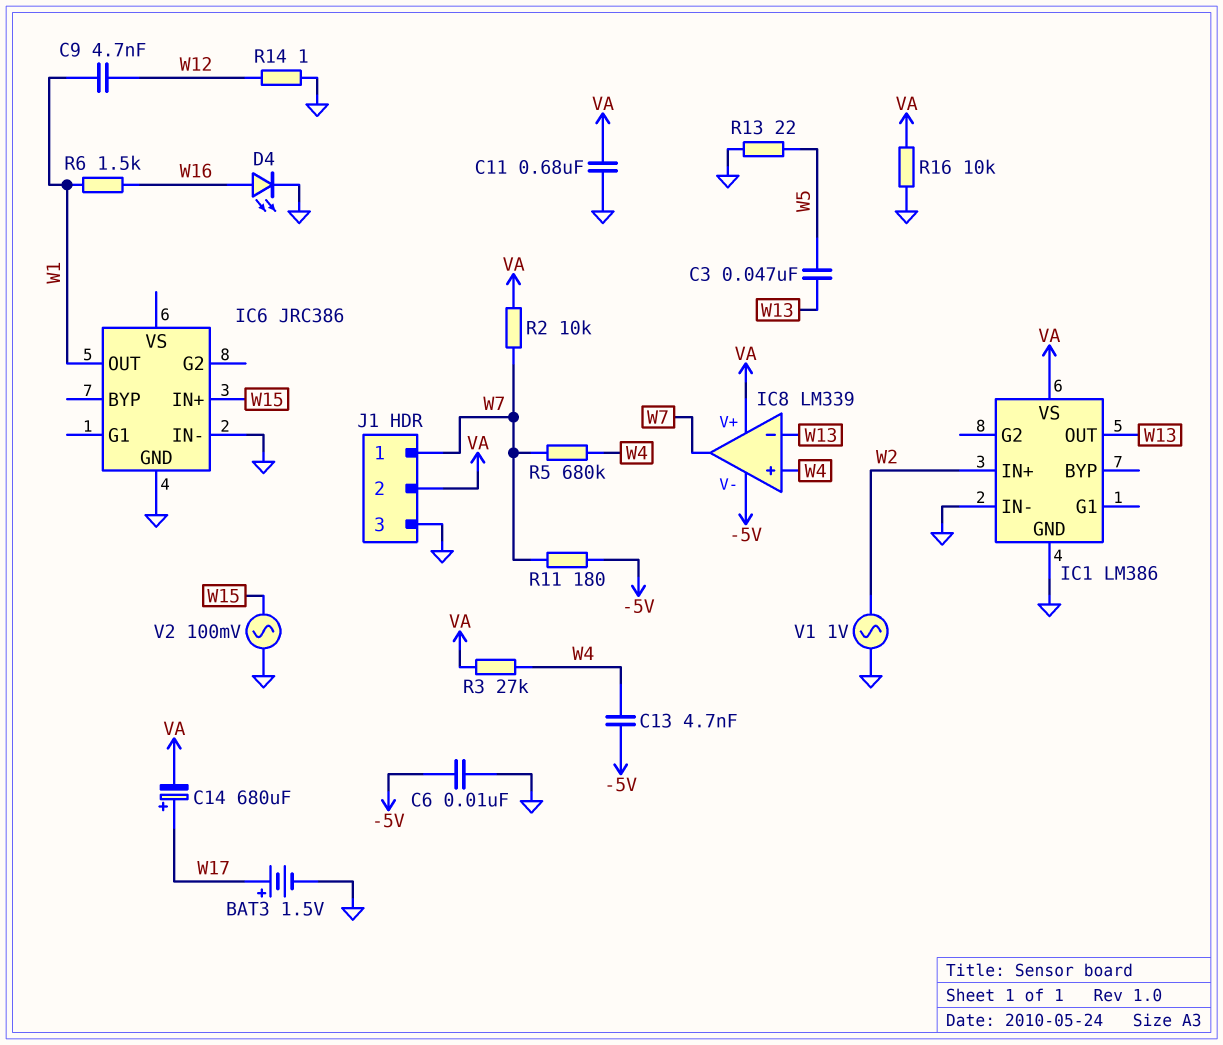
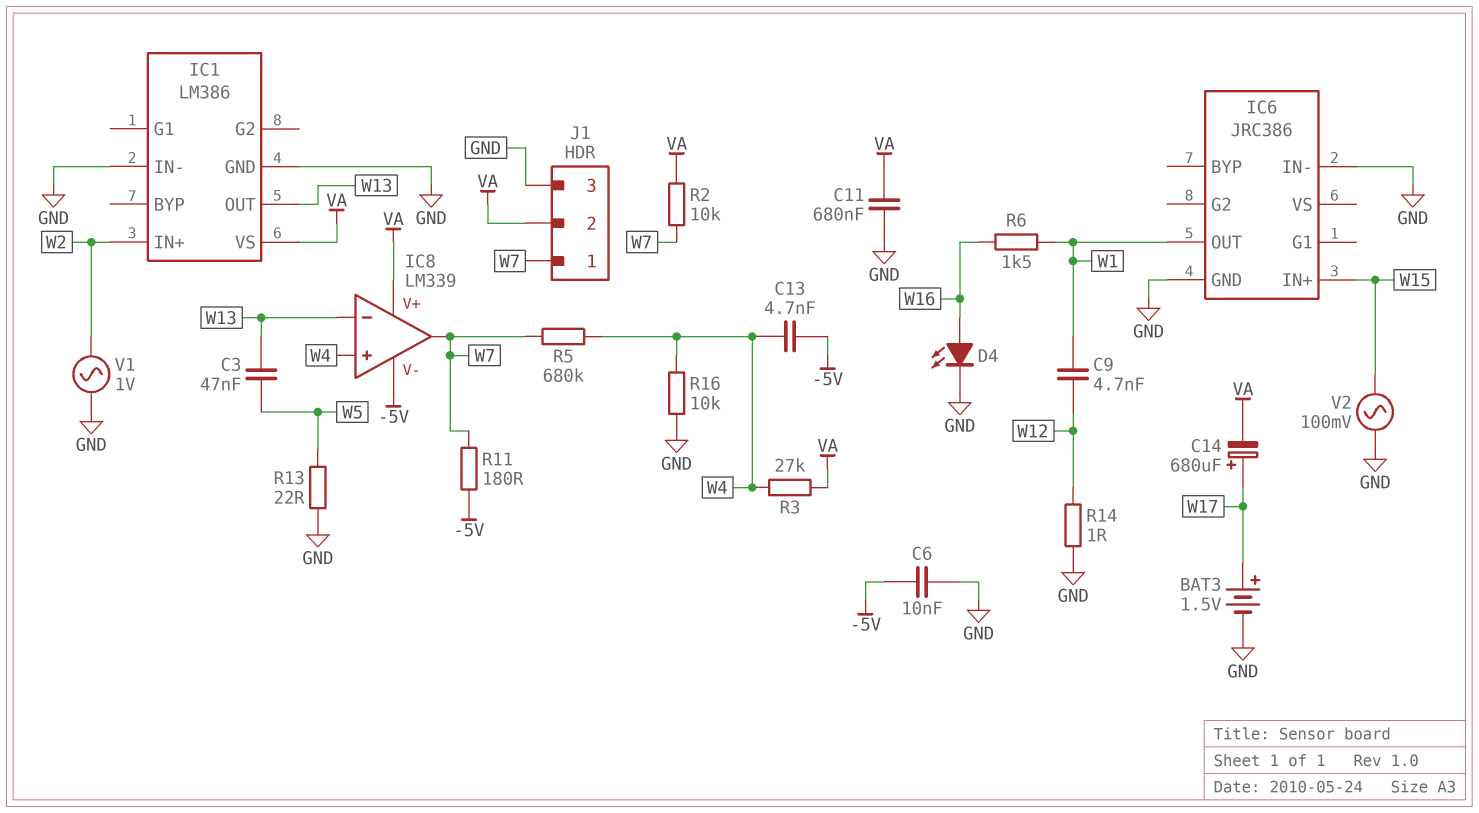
R16: 10k (GND, VA) -> 10k (GND, W4)

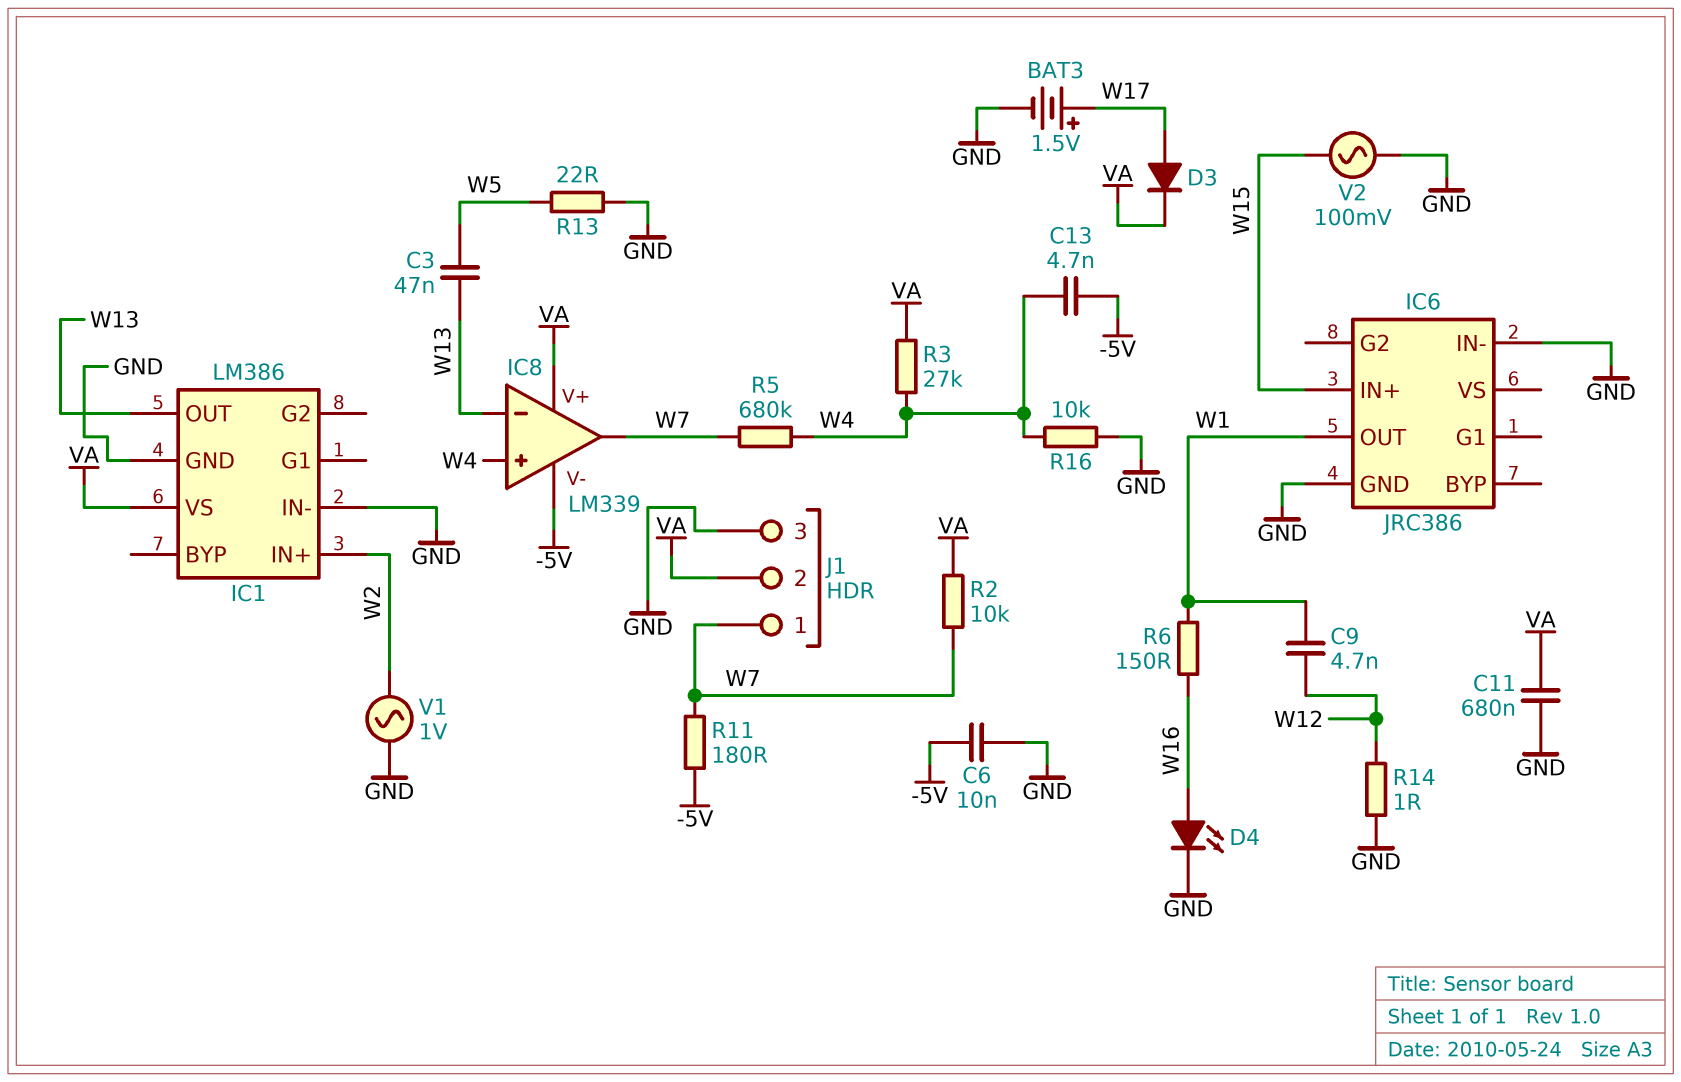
C14: 680uF (plus W17, minus VA) -> none
D3: none -> diode (A W17, K VA)
R6: 1.5k (W1, W16) -> 150 (W1, W16)

